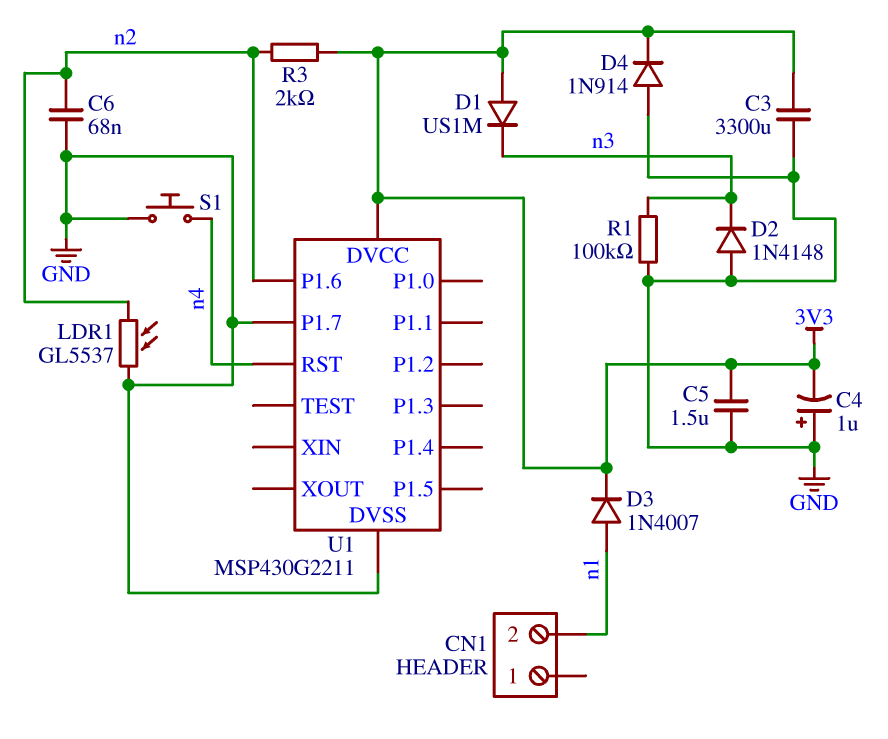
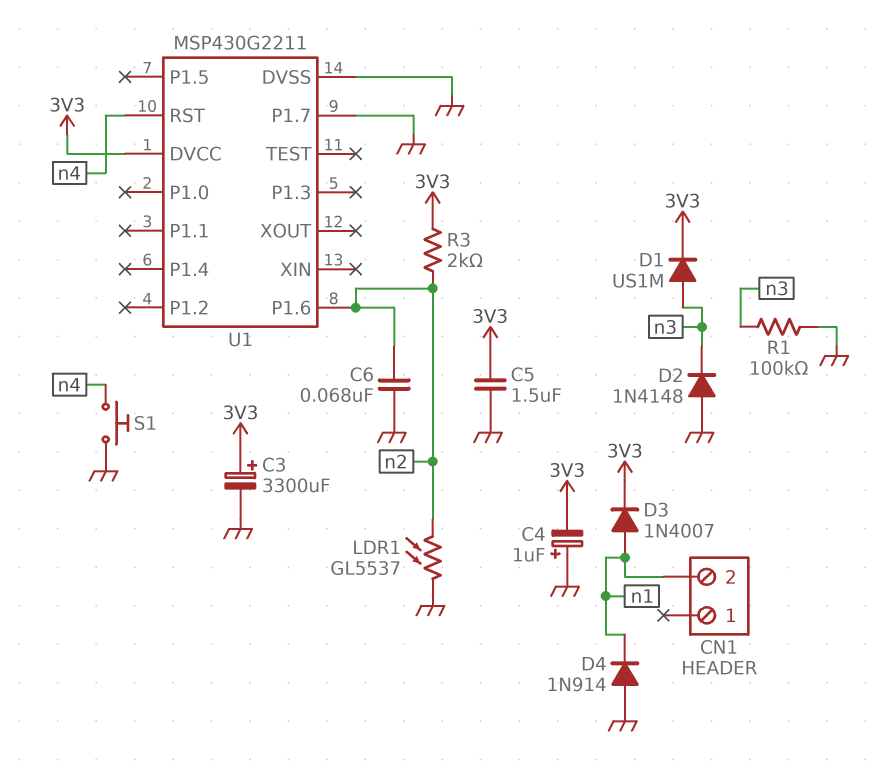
C3: 3300uF (3V3, GND) -> 3300uF (plus 3V3, minus GND)
D1: diode US1M (A 3V3, K n3) -> diode US1M (A n3, K 3V3)
D4: diode 1N914 (A GND, K 3V3) -> diode 1N914 (A GND, K n1)

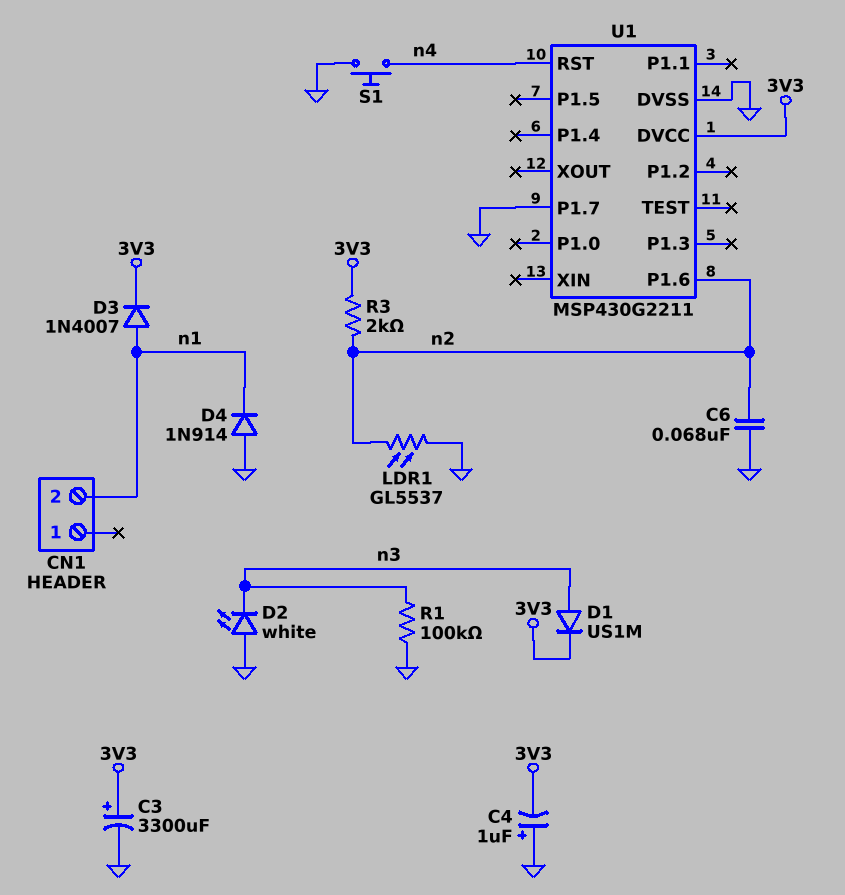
C5: 1.5uF (3V3, GND) -> none
D2: diode 1N4148 (A GND, K n3) -> LED white (A GND, K n3)

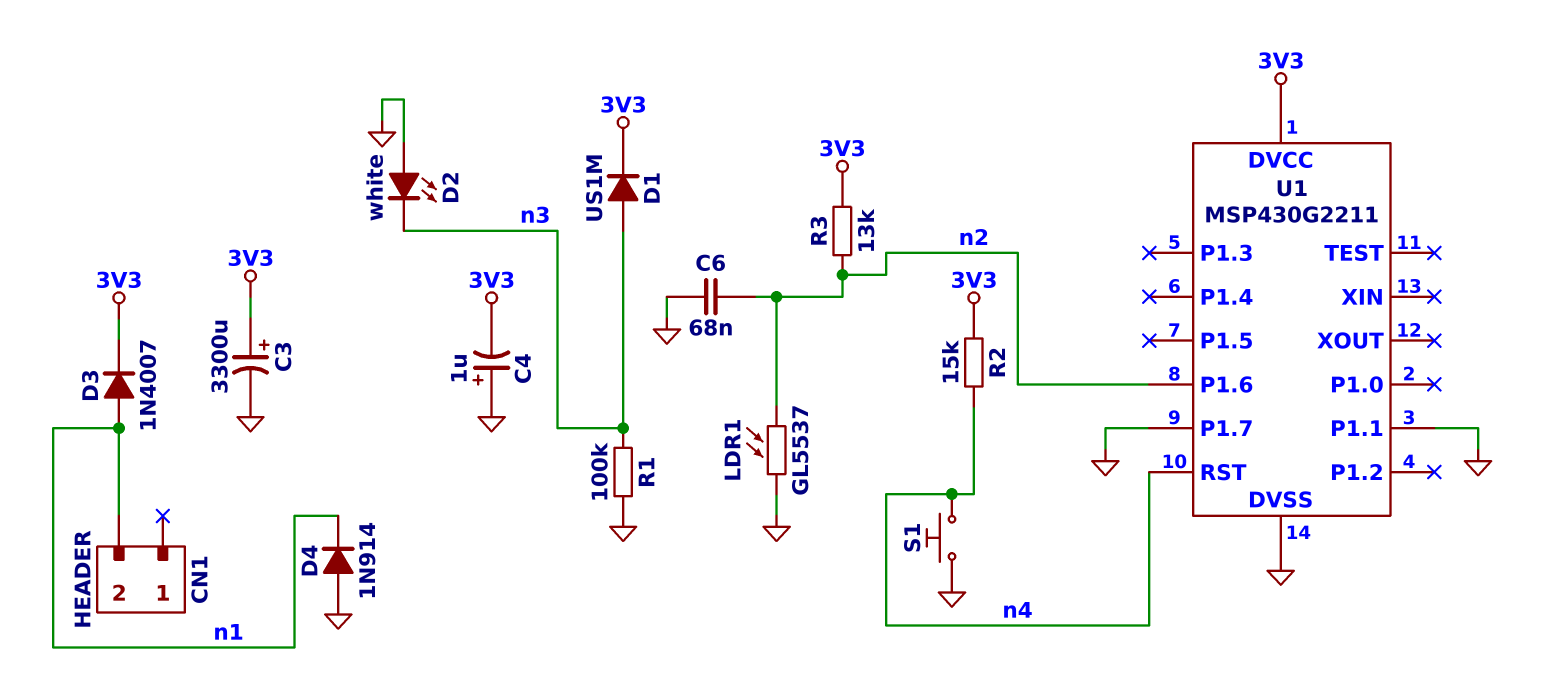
R2: none -> 15k (3V3, n4)
R3: 2k (3V3, n2) -> 13k (3V3, n2)
U1 pin P1.1: none -> GND

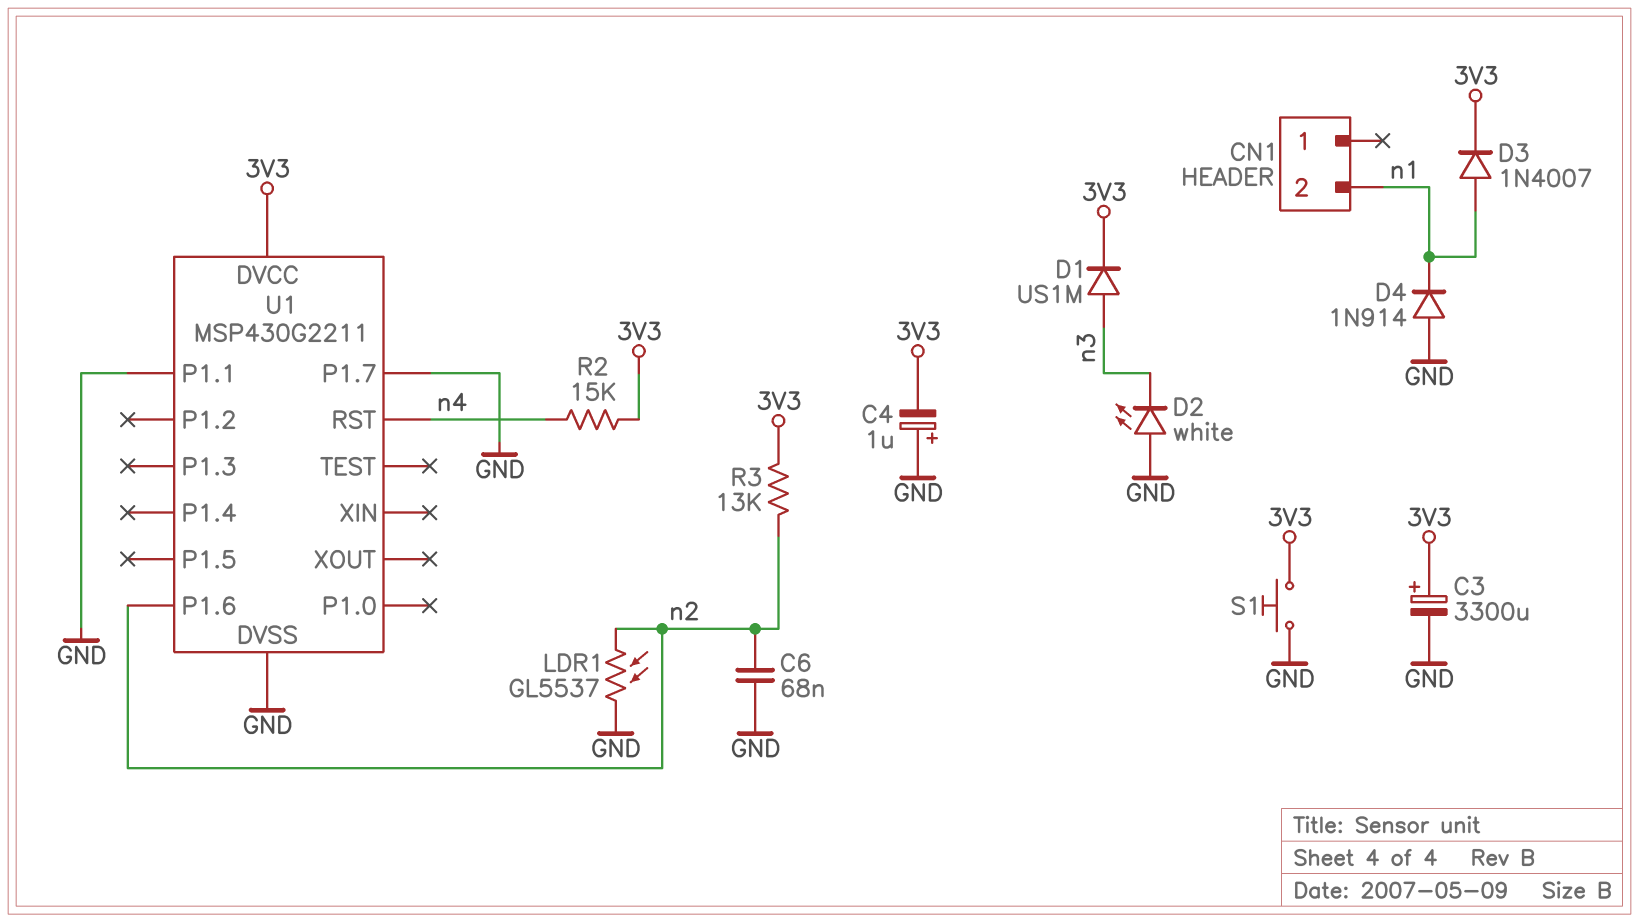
R1: 100k (GND, n3) -> none
S1: button (GND, n4) -> button (3V3, GND)

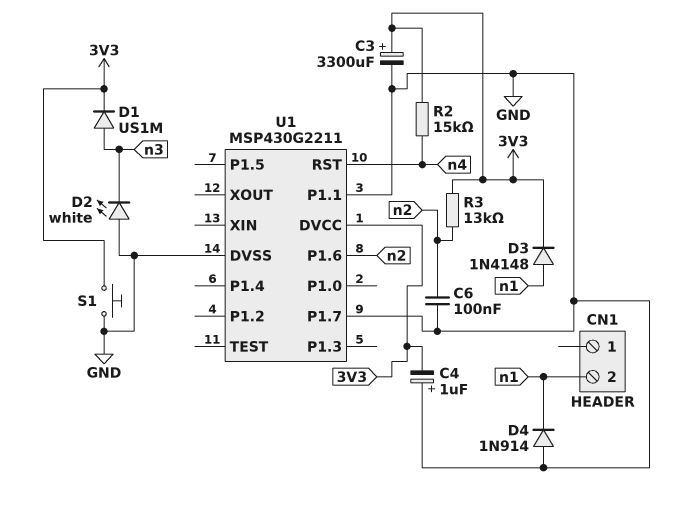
C6: 68nF (GND, n2) -> 100nF (GND, n2)
D3: diode 1N4007 (A n1, K 3V3) -> diode 1N4148 (A n1, K 3V3)
LDR1: GL5537 (GND, n2) -> none

